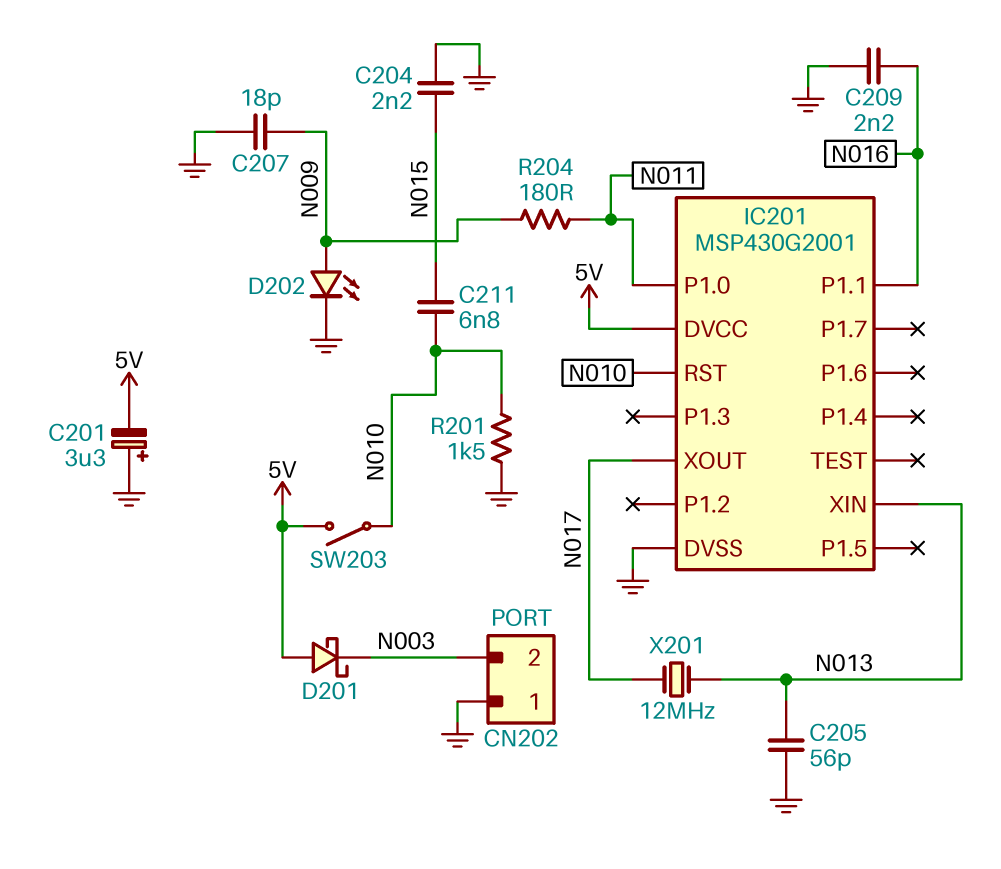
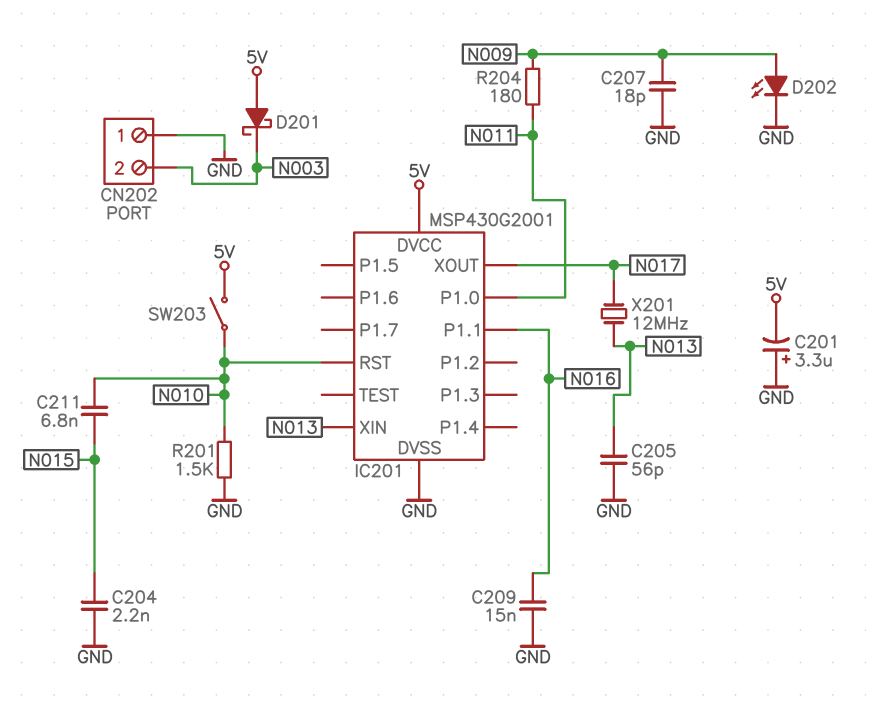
C209: 2.2nF (GND, N016) -> 15nF (GND, N016)

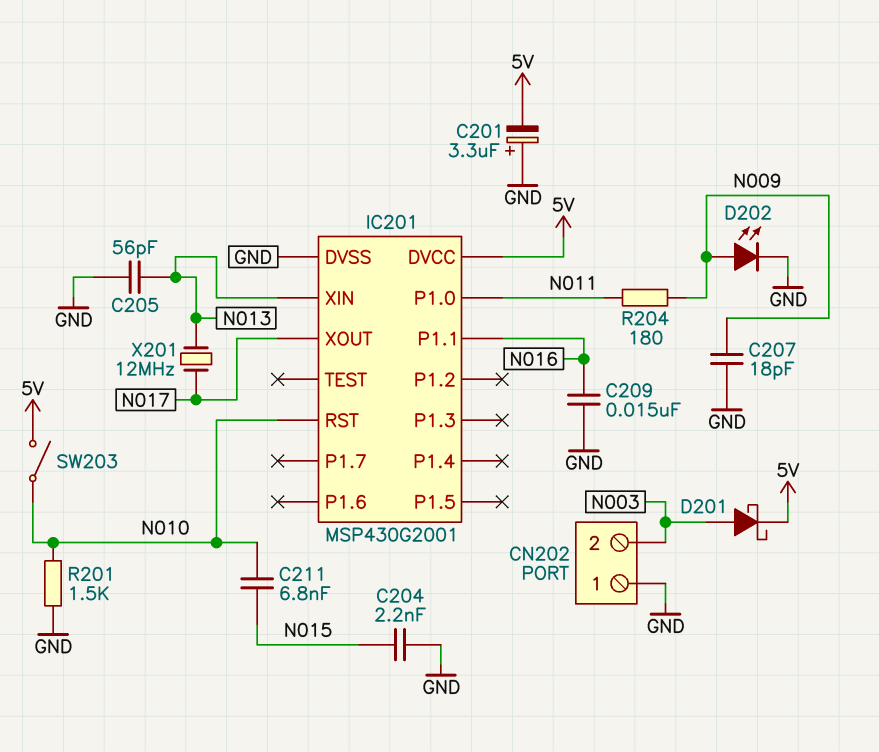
D201: schottky (A 5V, K N003) -> schottky (A N003, K 5V)

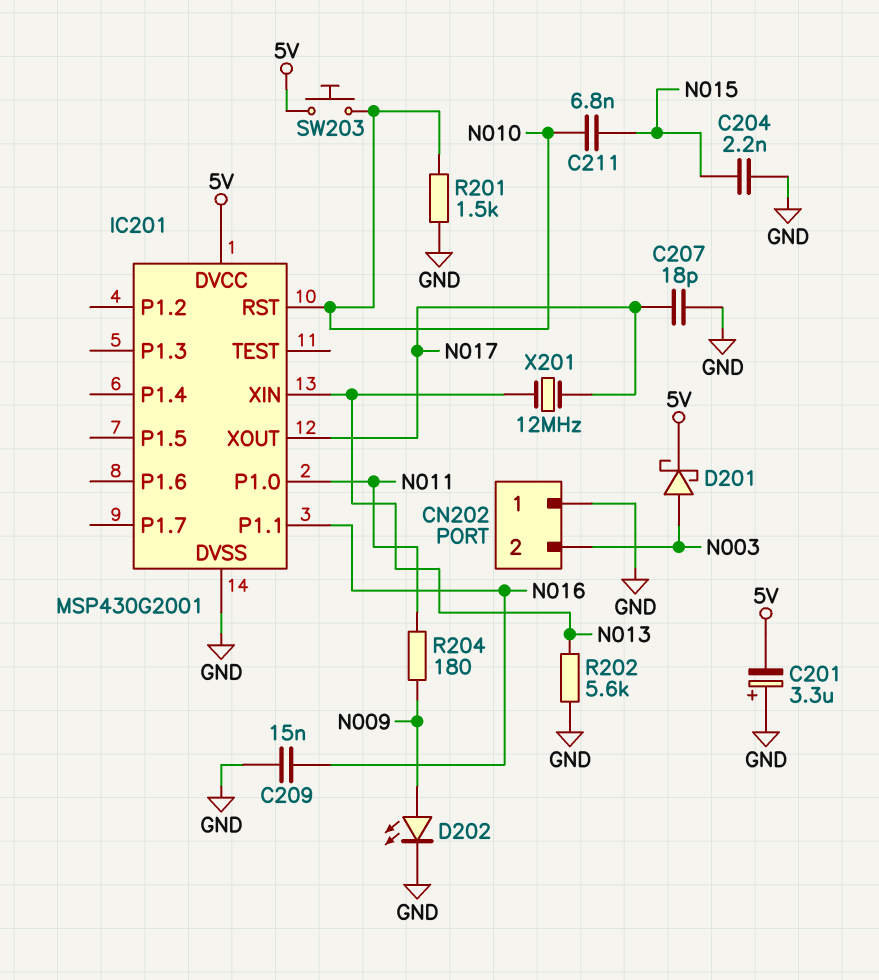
C205: 56pF (GND, N013) -> none
C207: 18pF (GND, N009) -> 18pF (GND, N017)
R202: none -> 5.6k (GND, N013)
SW203: switch (5V, N010) -> button (5V, N010)

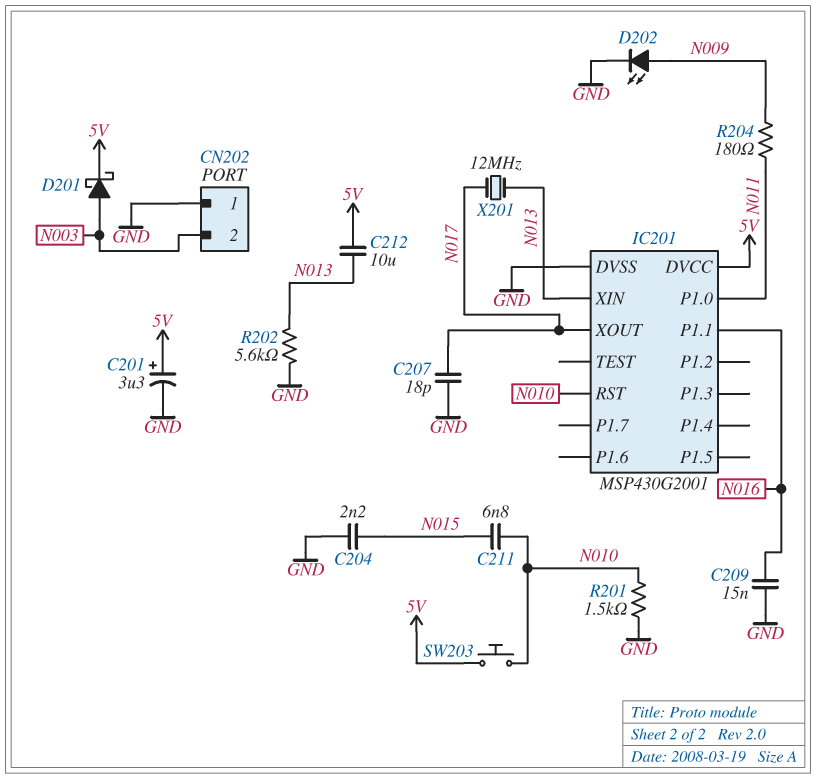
C201: 3.3uF (plus GND, minus 5V) -> 3.3uF (plus 5V, minus GND)
C212: none -> 10uF (5V, N013)

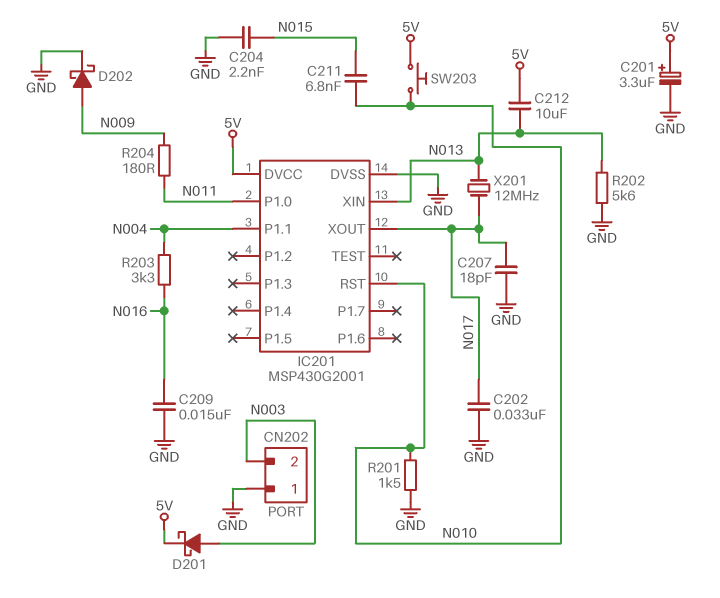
C202: none -> 33nF (GND, N017)
D202: LED (A N009, K GND) -> schottky (A N009, K GND)
IC201 pin P1.1: N016 -> N004
R203: none -> 3.3k (N004, N016)

